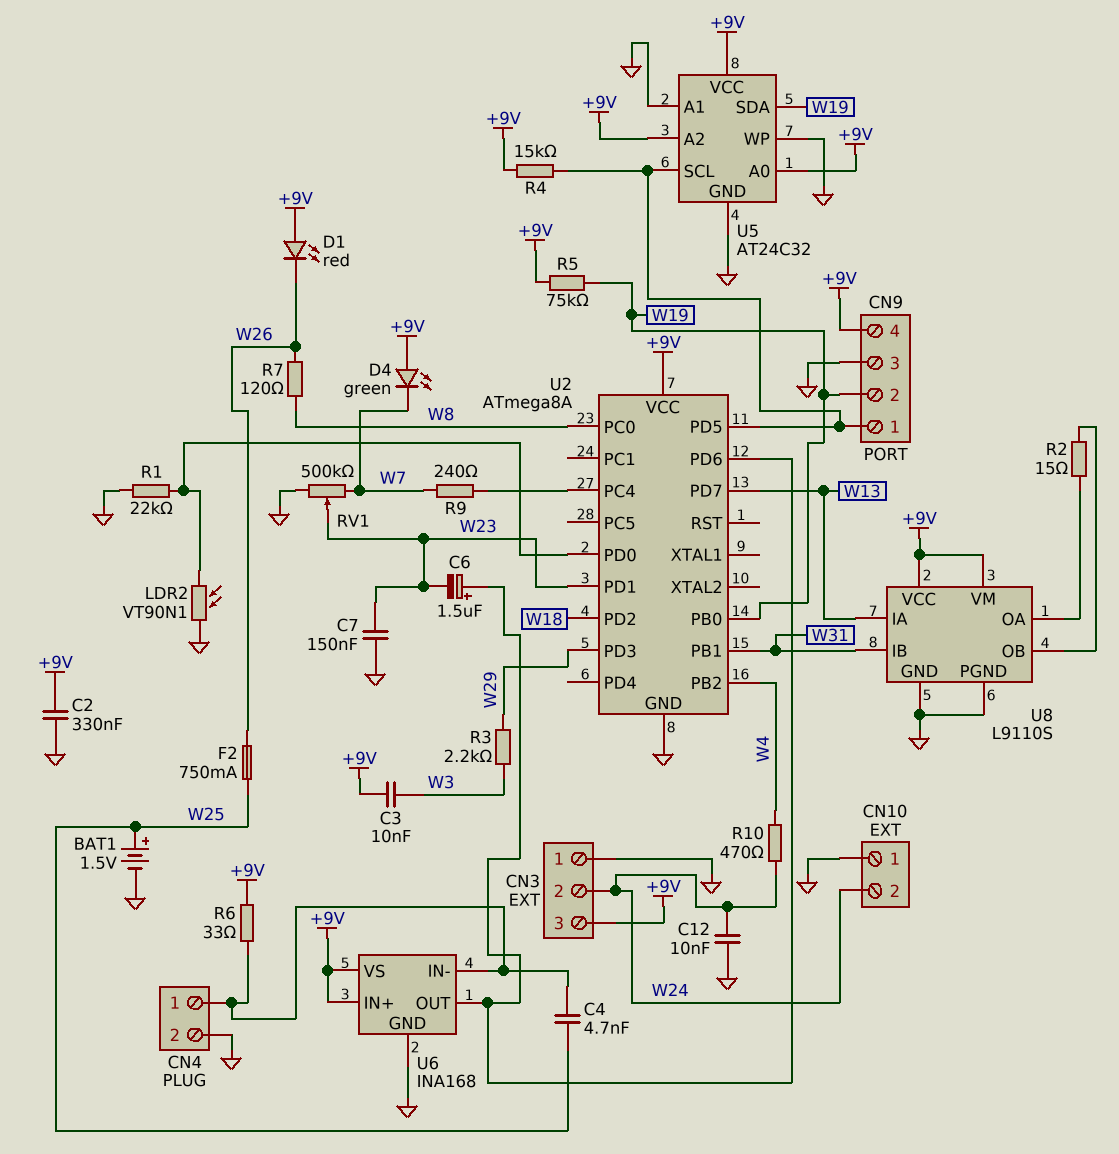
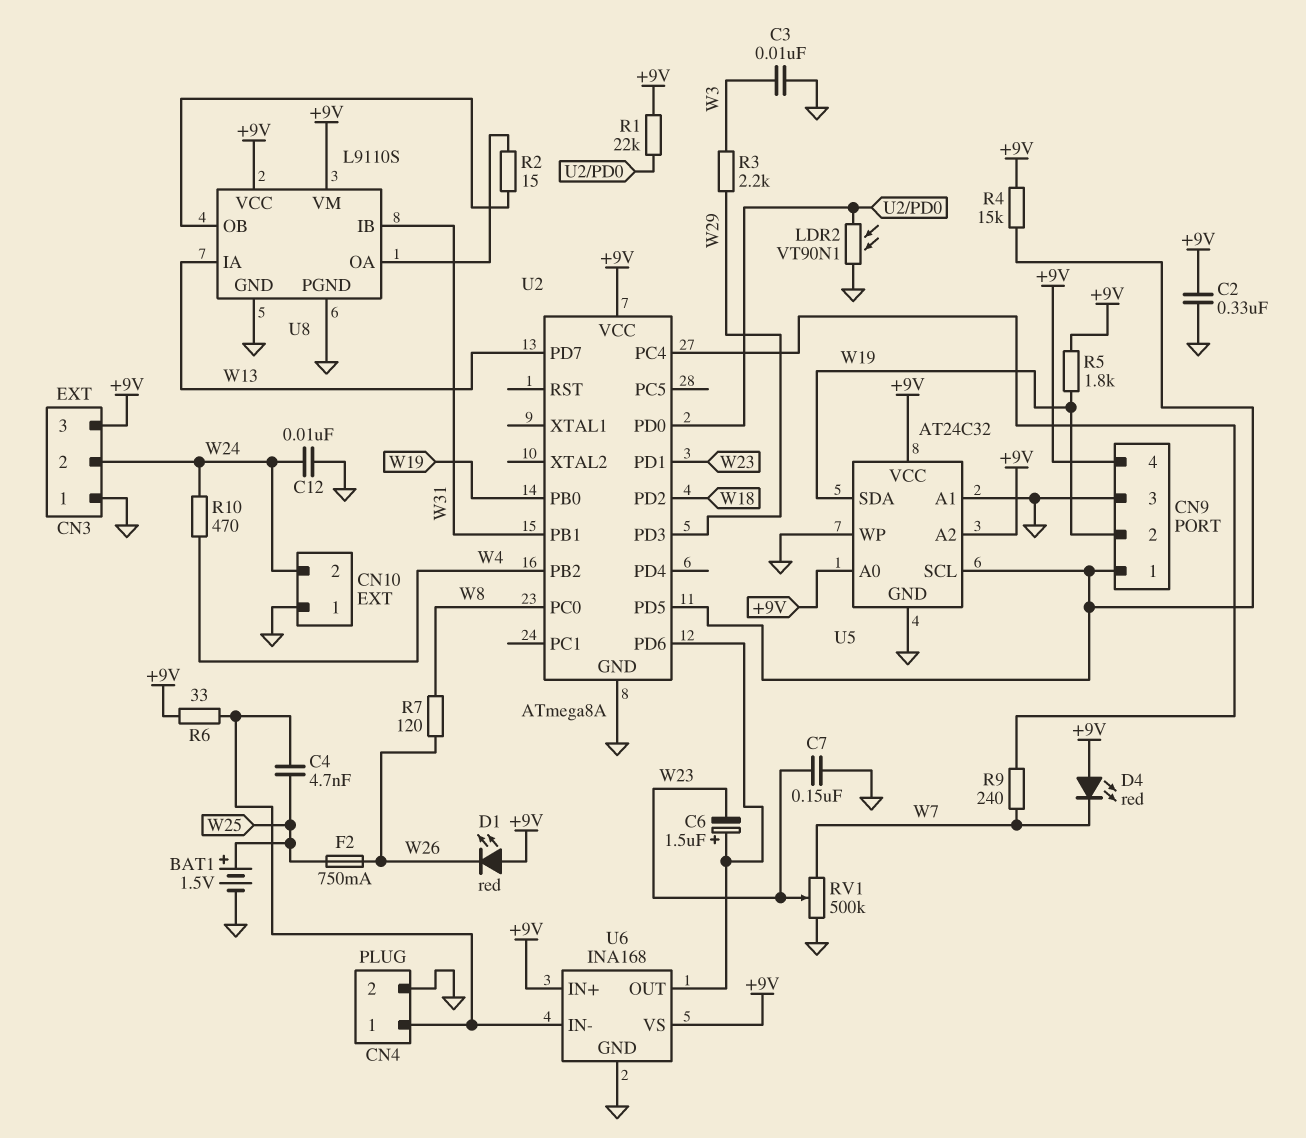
C3: 10nF (+9V, W3) -> 10nF (GND, W3)
D4: LED green (A +9V, K W7) -> LED red (A +9V, K W7)
R1: 22k (GND, U2/PD0) -> 22k (+9V, U2/PD0)
R5: 75k (+9V, W19) -> 1.8k (+9V, W19)

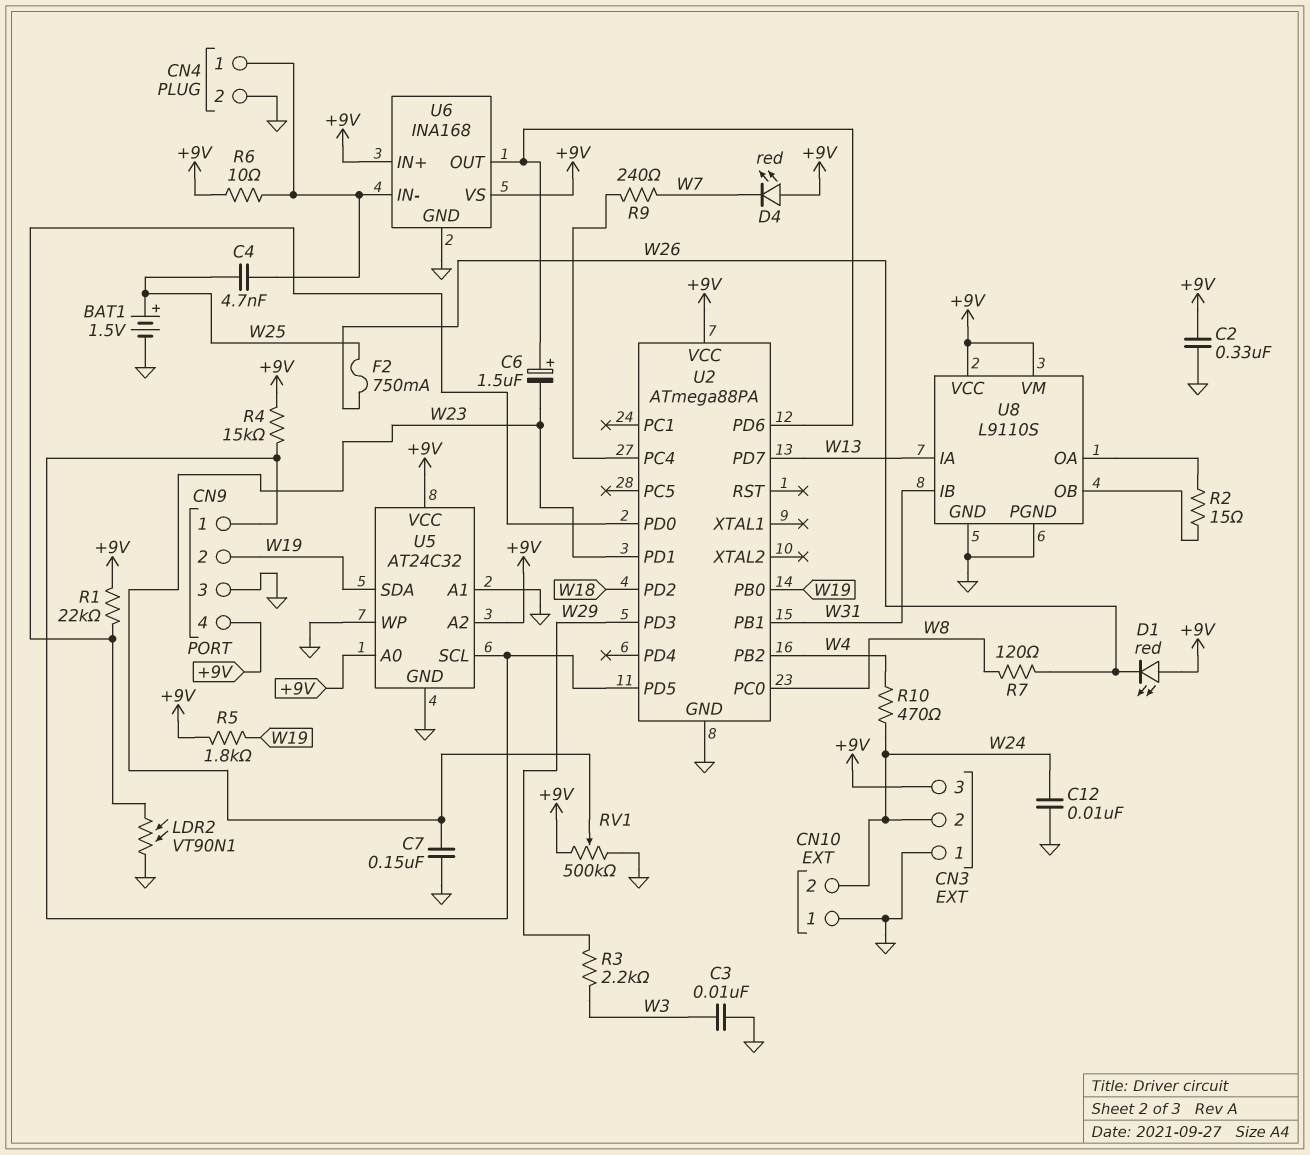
R6: 33 (+9V, CN4/1) -> 10 (+9V, CN4/1)
RV1: 500k (GND, W7, wiper W23) -> 500k (+9V, GND, wiper W23)
U2: ATmega8A -> ATmega88PA

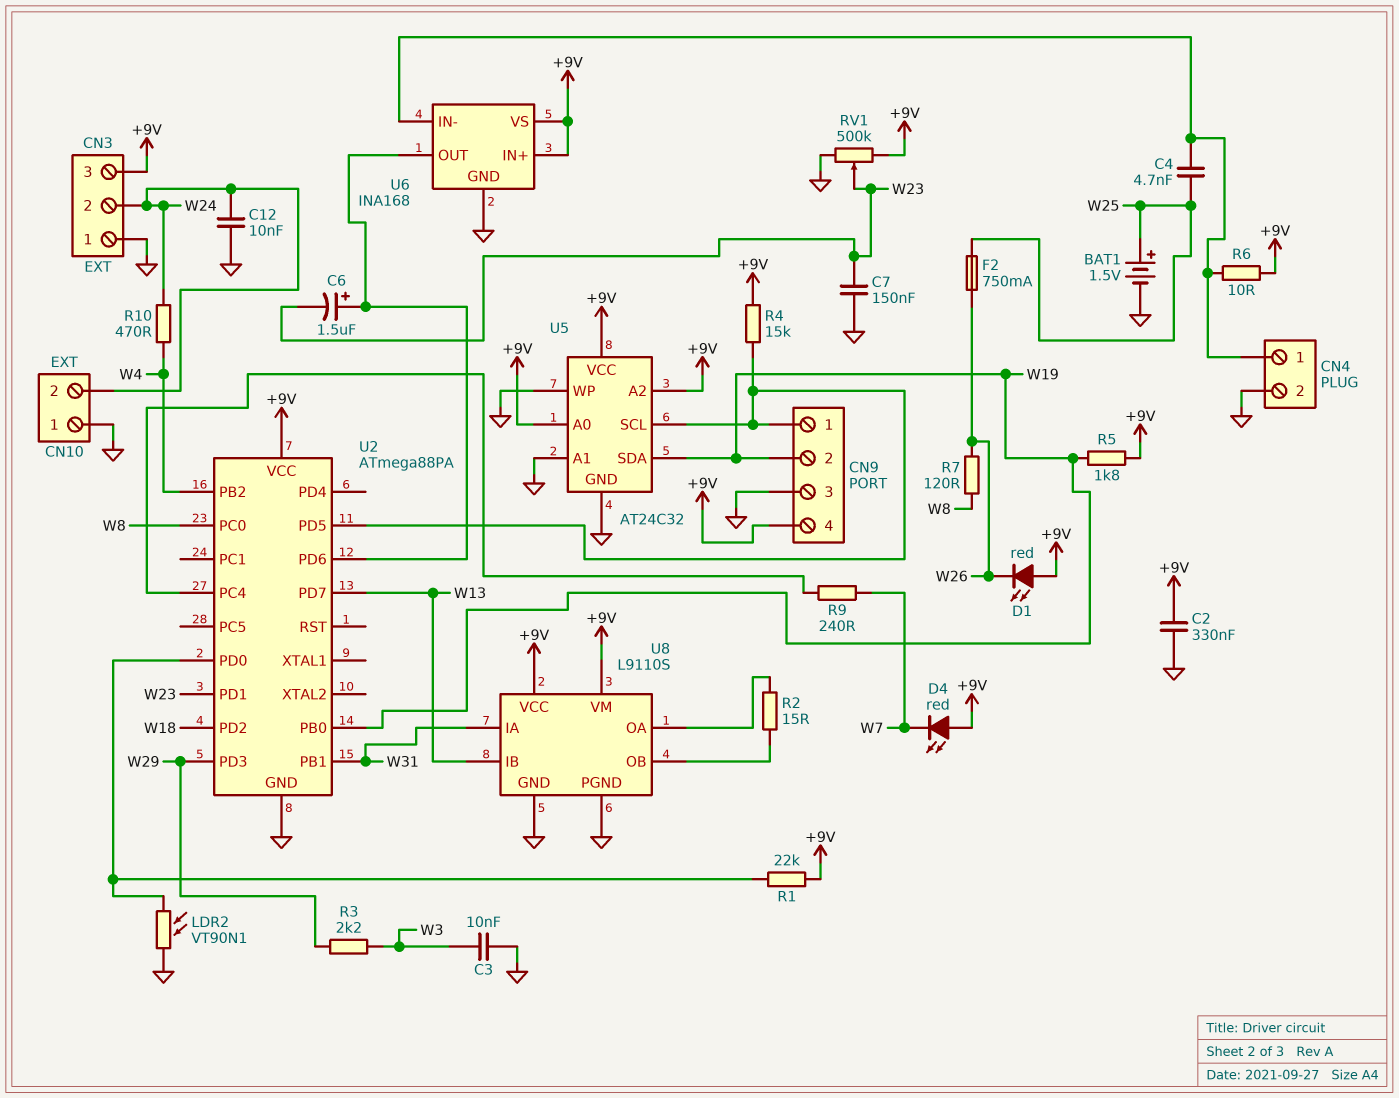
U8 pin IA: W13 -> W31
U8 pin IB: W31 -> W13

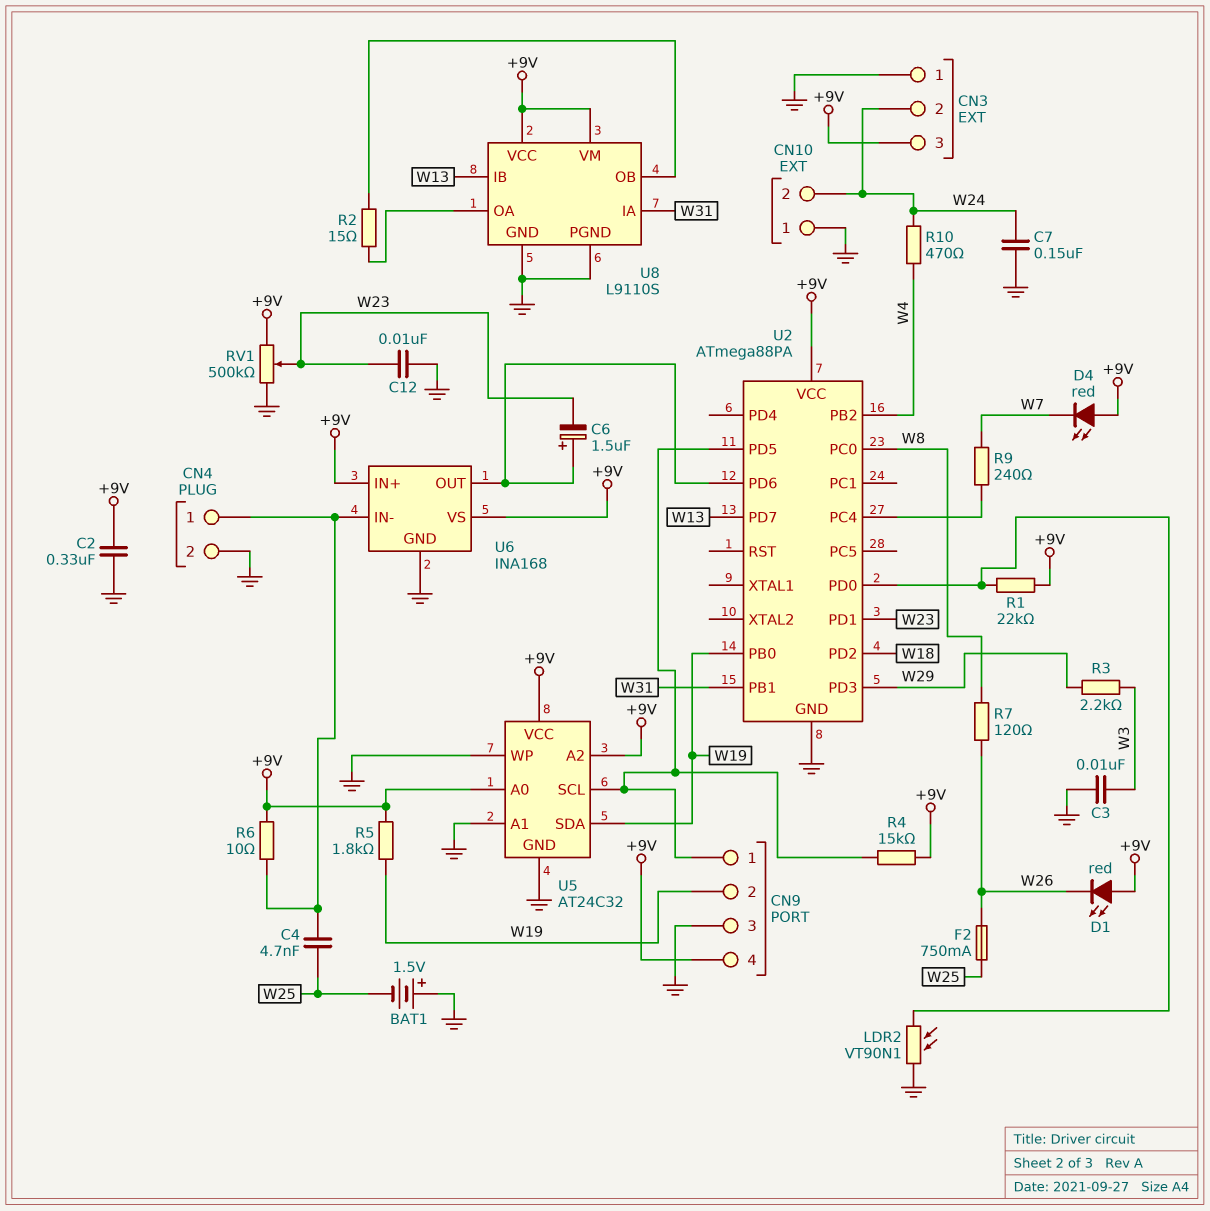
BAT1: 1.5V (plus W25, minus GND) -> 1.5V (plus GND, minus W25)
C7: 150nF (GND, W23) -> 150nF (GND, W24)
C12: 10nF (GND, W24) -> 10nF (GND, W23)

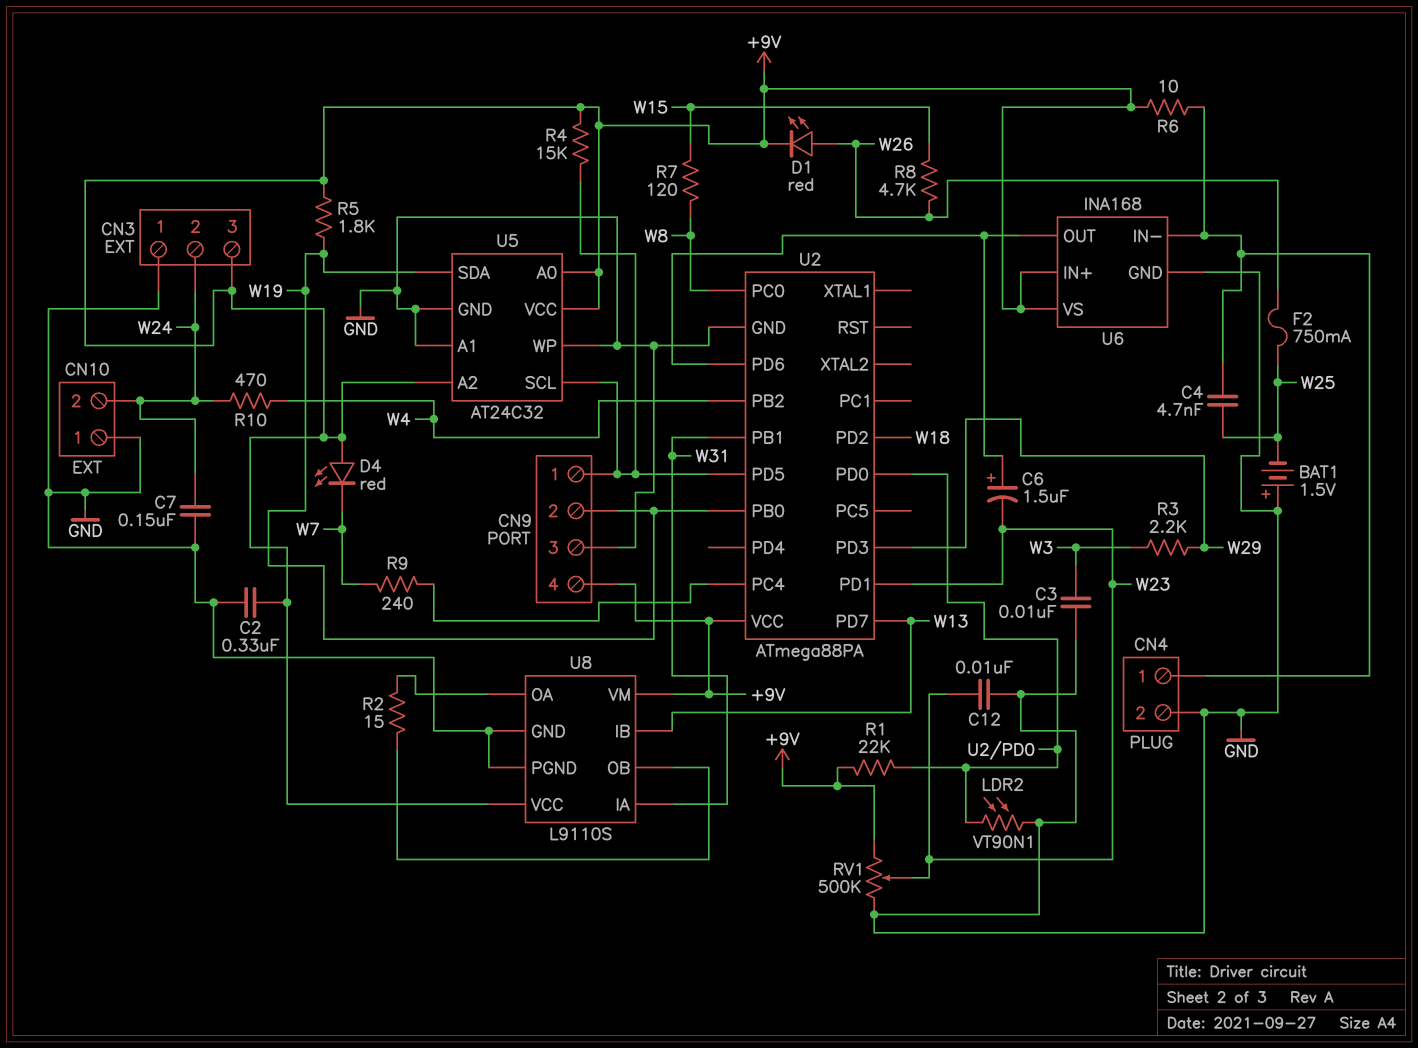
D1: LED red (A +9V, K W26) -> LED red (A W26, K +9V)
R7: 120 (W8, W26) -> 120 (W8, W15)
R8: none -> 4.7k (W15, W26)

